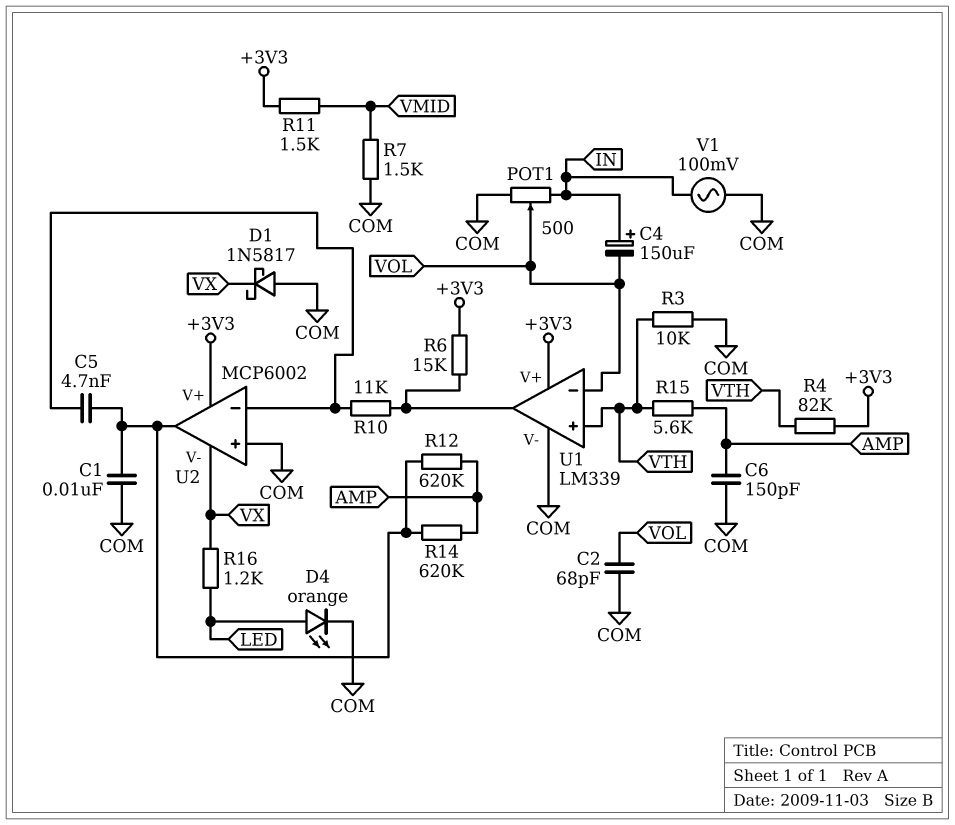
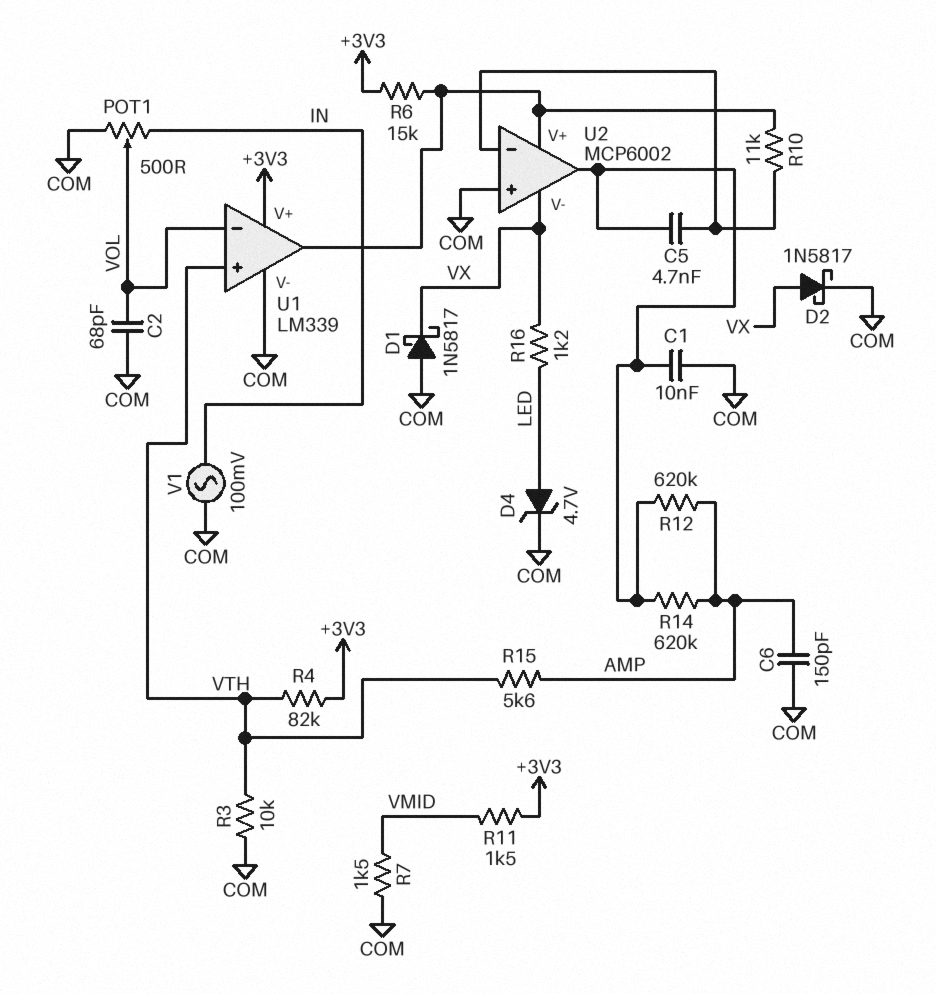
C4: 150uF (plus IN, minus VOL) -> none
D2: none -> schottky 1N5817 (A VX, K COM)
D4: LED orange (A LED, K COM) -> zener 4.7V (A LED, K COM)
U2 pin V+: +3V3 -> U1/out

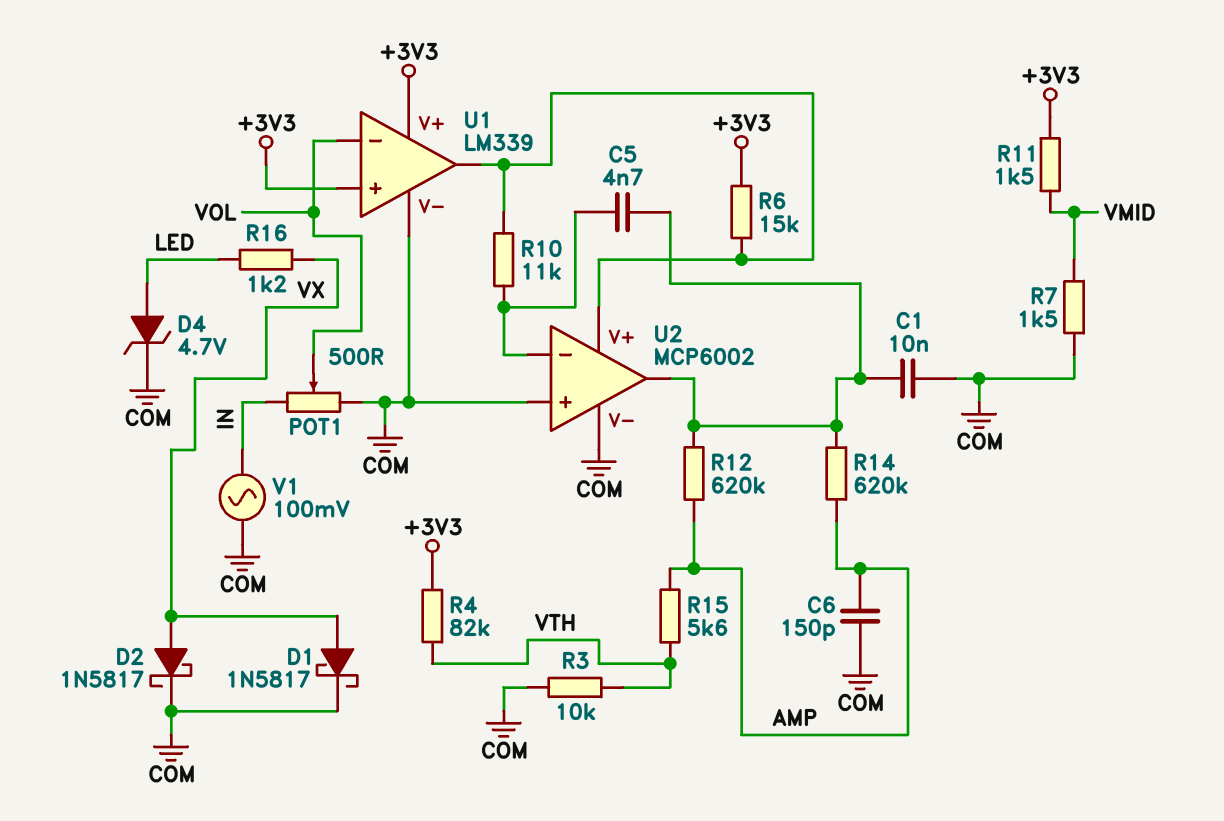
C2: 68pF (COM, VOL) -> none
D1: schottky 1N5817 (A COM, K VX) -> schottky 1N5817 (A VX, K COM)
U1 pin in+: VTH -> +3V3
U2 pin V-: VX -> COM

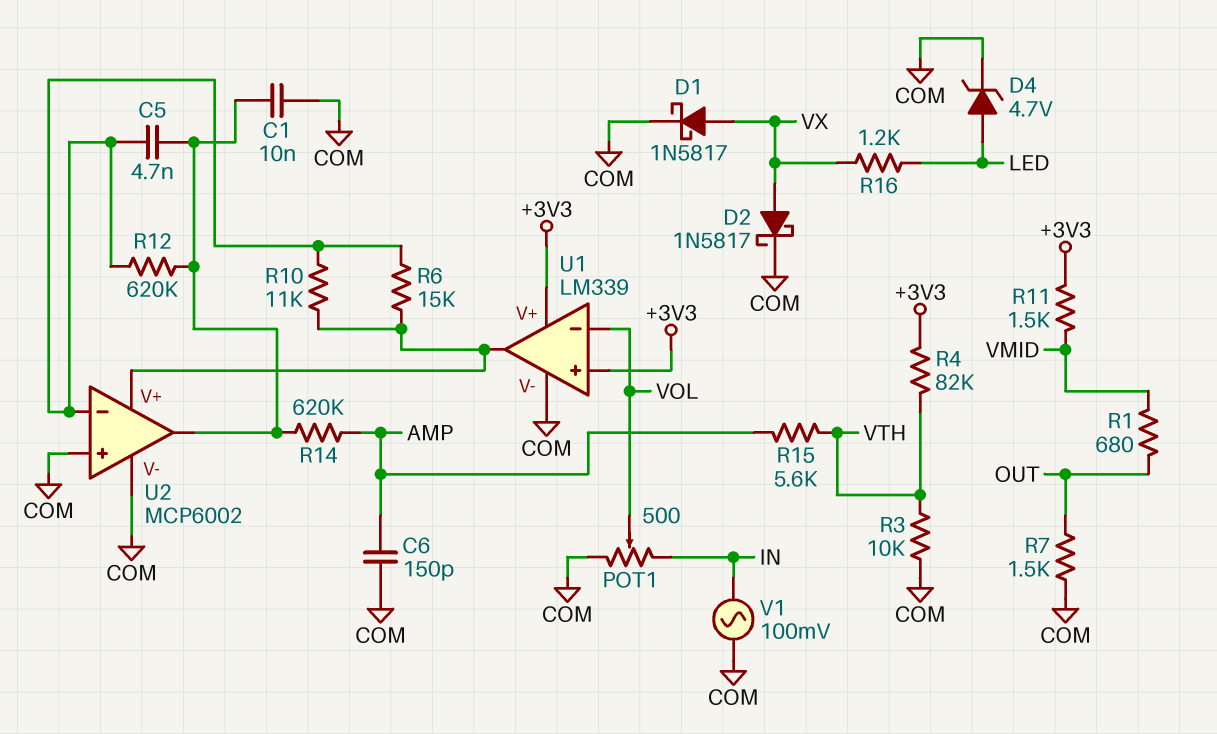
R1: none -> 680 (OUT, VMID)
R6: 15k (+3V3, U1/out) -> 15k (U1/out, U2/in-)
R7: 1.5k (COM, VMID) -> 1.5k (COM, OUT)
R12: 620k (AMP, U2/out) -> 620k (U2/in-, U2/out)

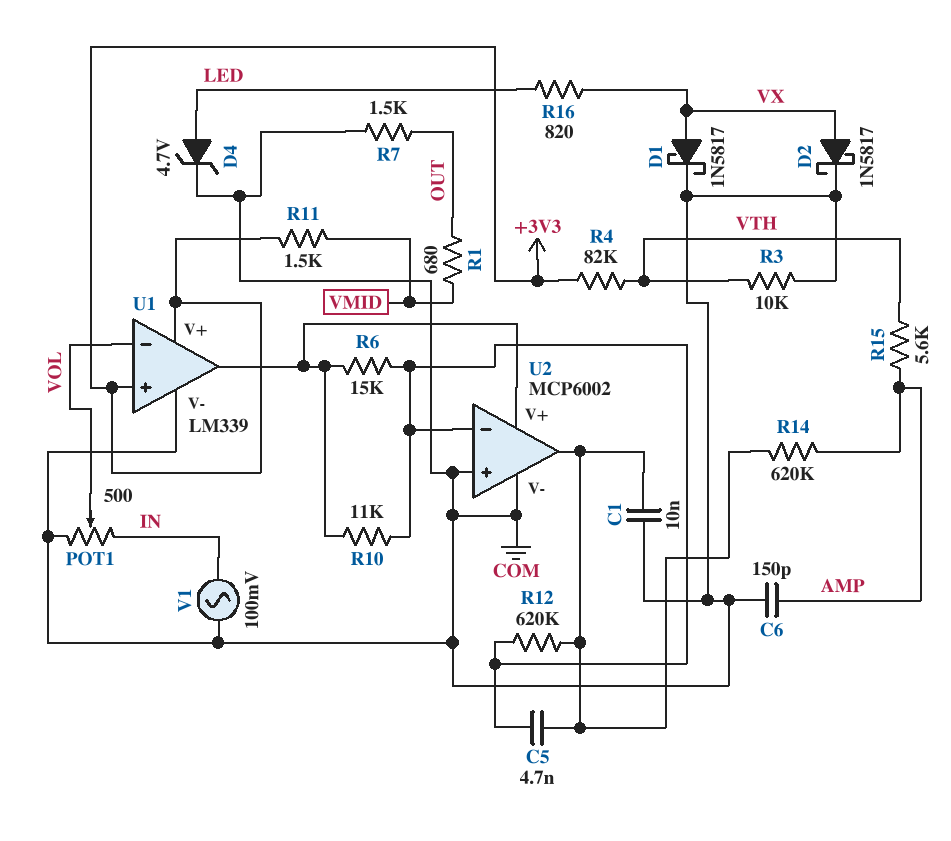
R16: 1.2k (LED, VX) -> 820 (LED, VX)

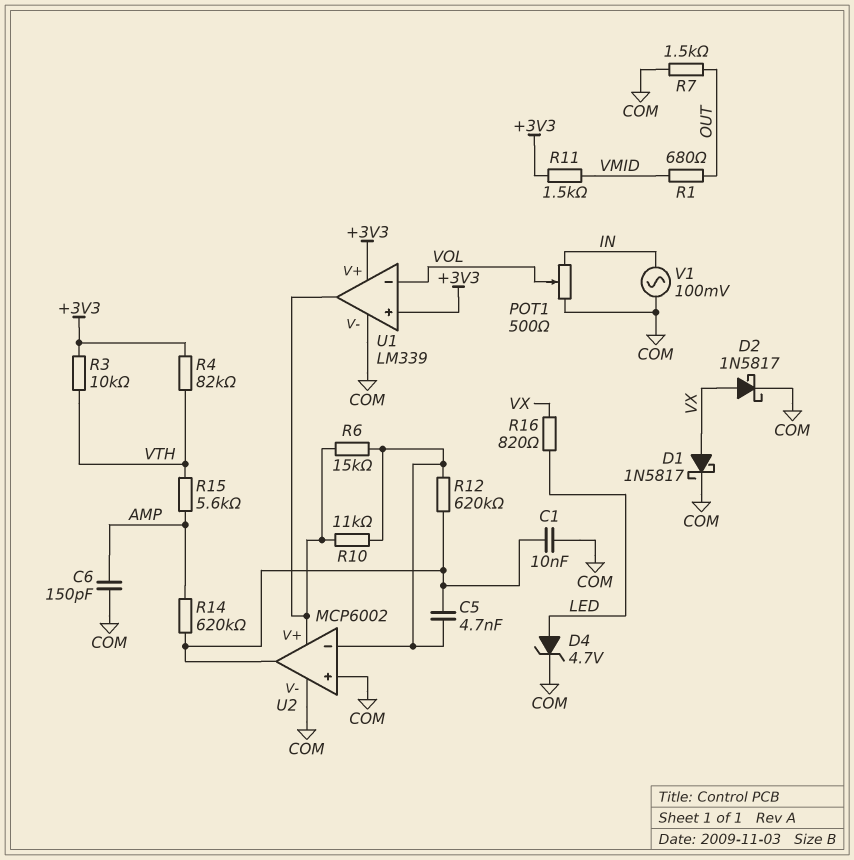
R3: 10k (COM, VTH) -> 10k (+3V3, VTH)

